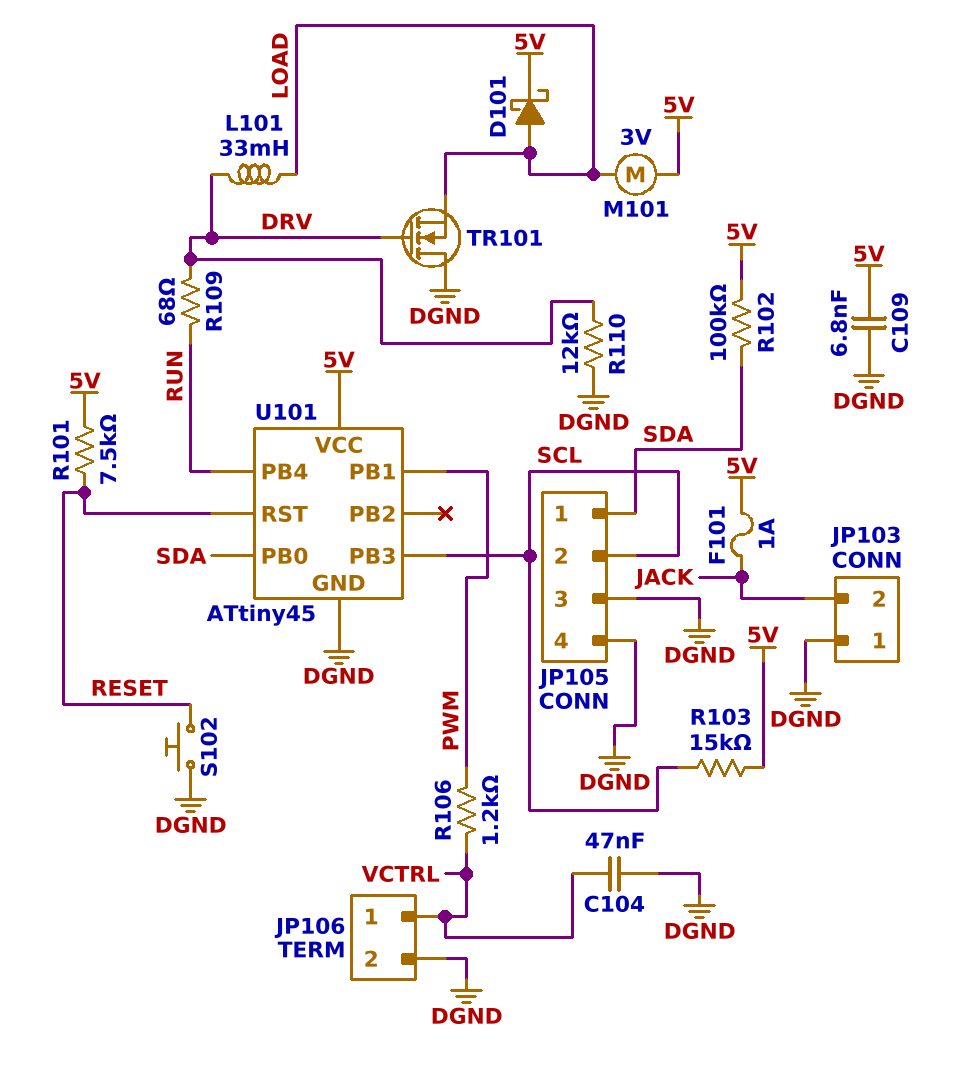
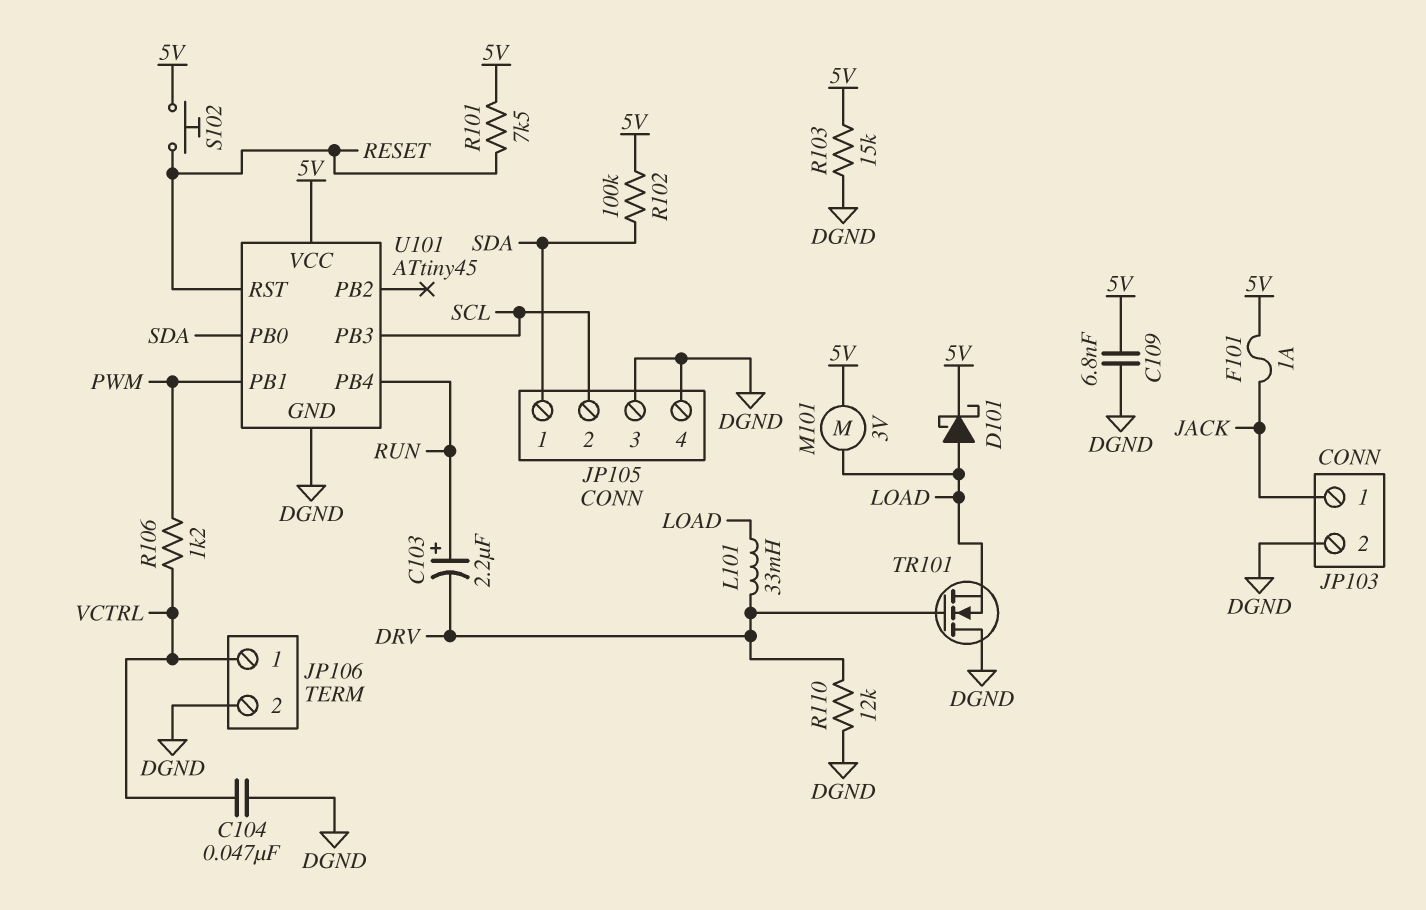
C103: none -> 2.2uF (plus RUN, minus DRV)
JP103 pin 1: DGND -> JACK
JP103 pin 2: JACK -> DGND
R103: 15k (5V, SCL) -> 15k (5V, DGND)
R109: 68 (DRV, RUN) -> none
S102: button (DGND, RESET) -> button (5V, RESET)

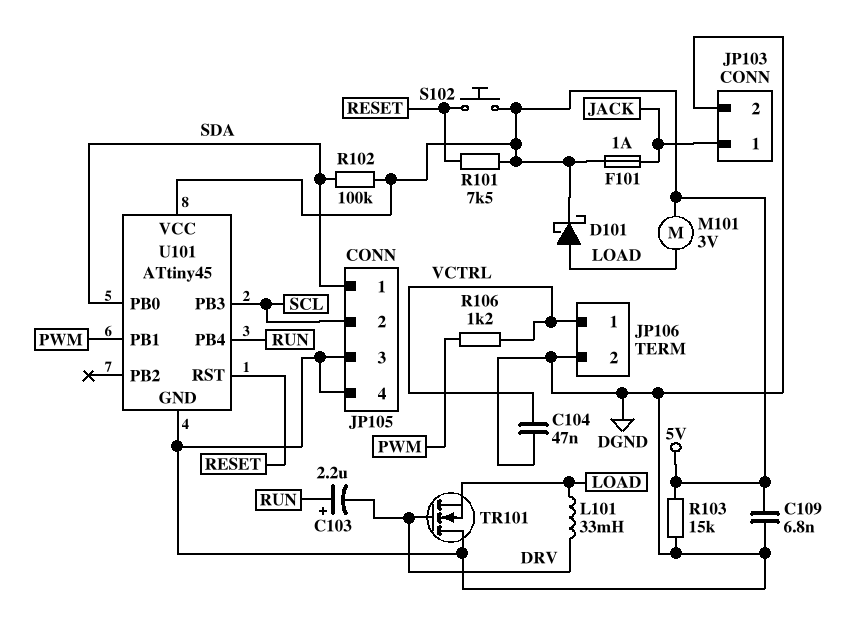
R110: 12k (DGND, DRV) -> none

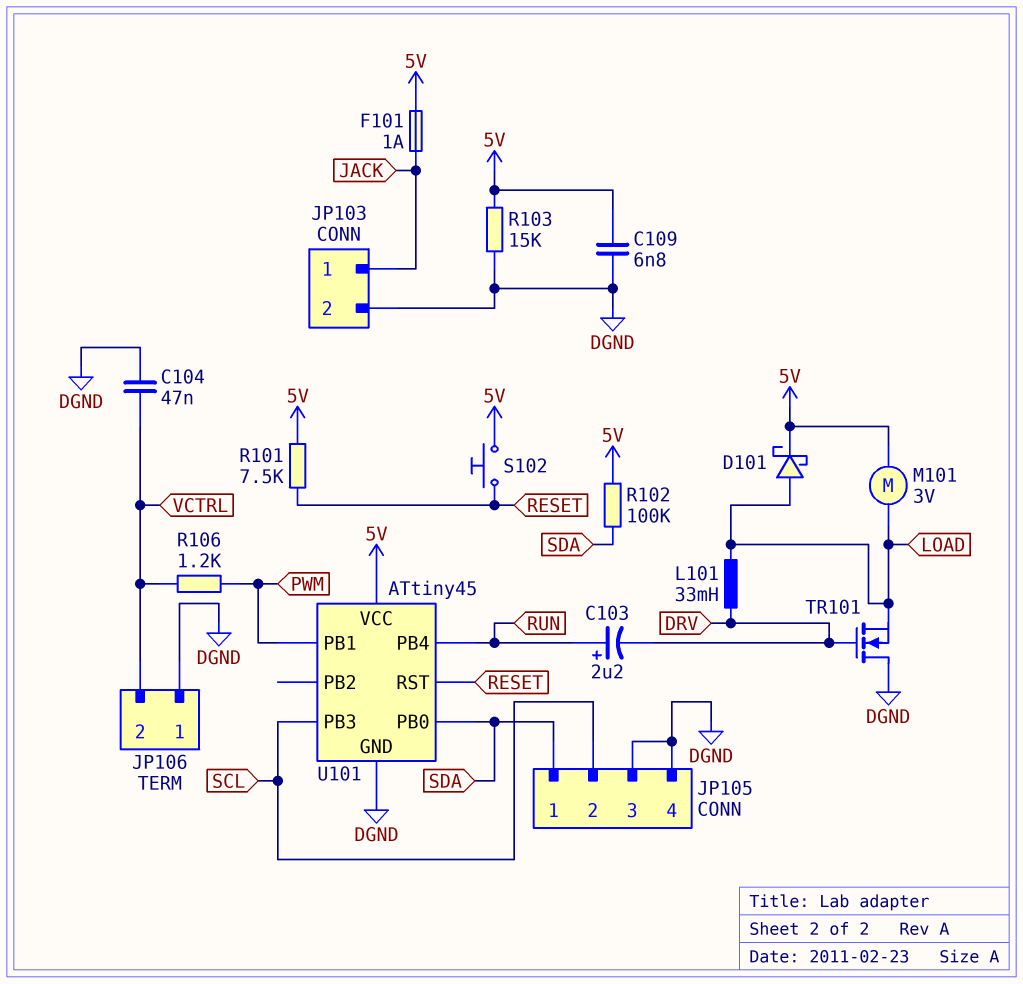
JP106 pin 1: VCTRL -> DGND
JP106 pin 2: DGND -> VCTRL

